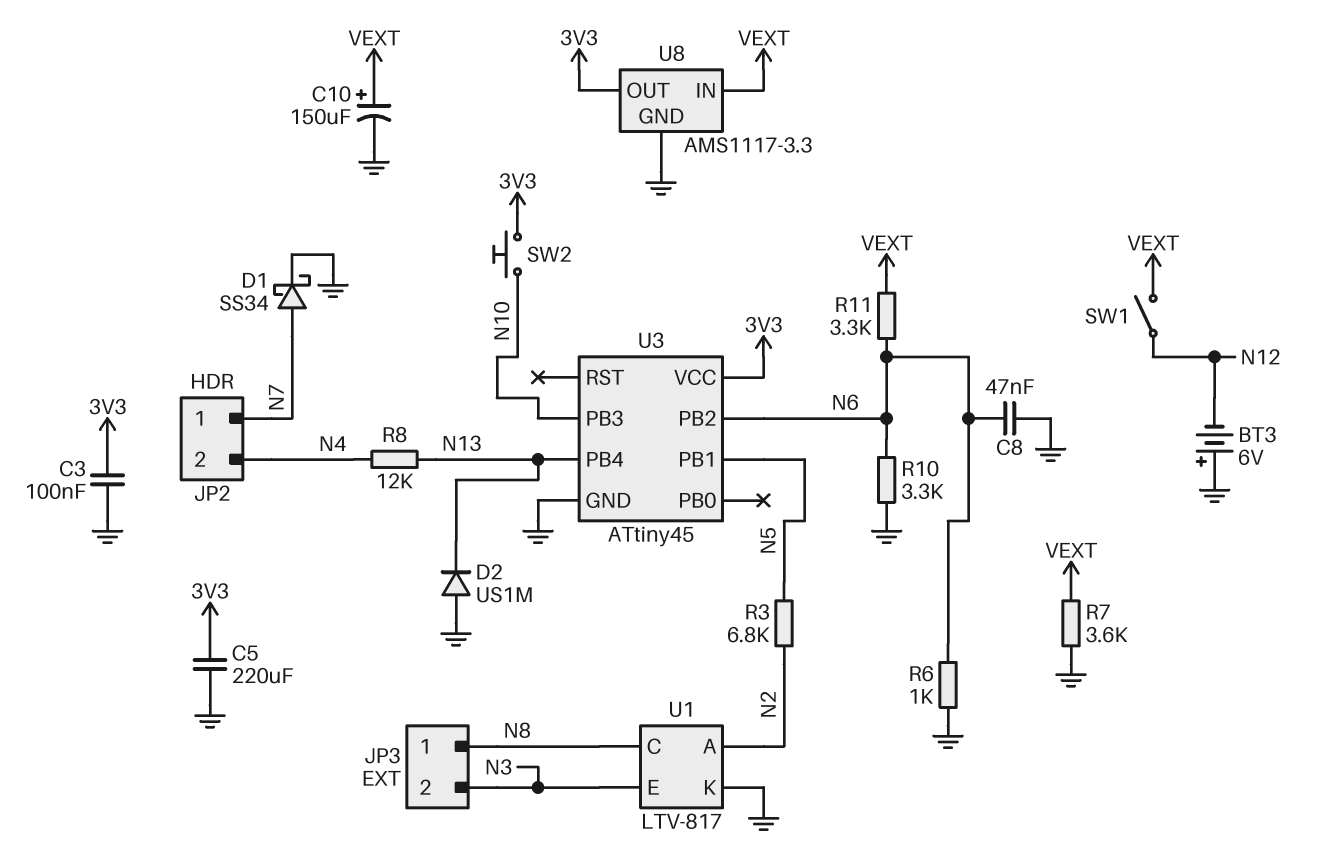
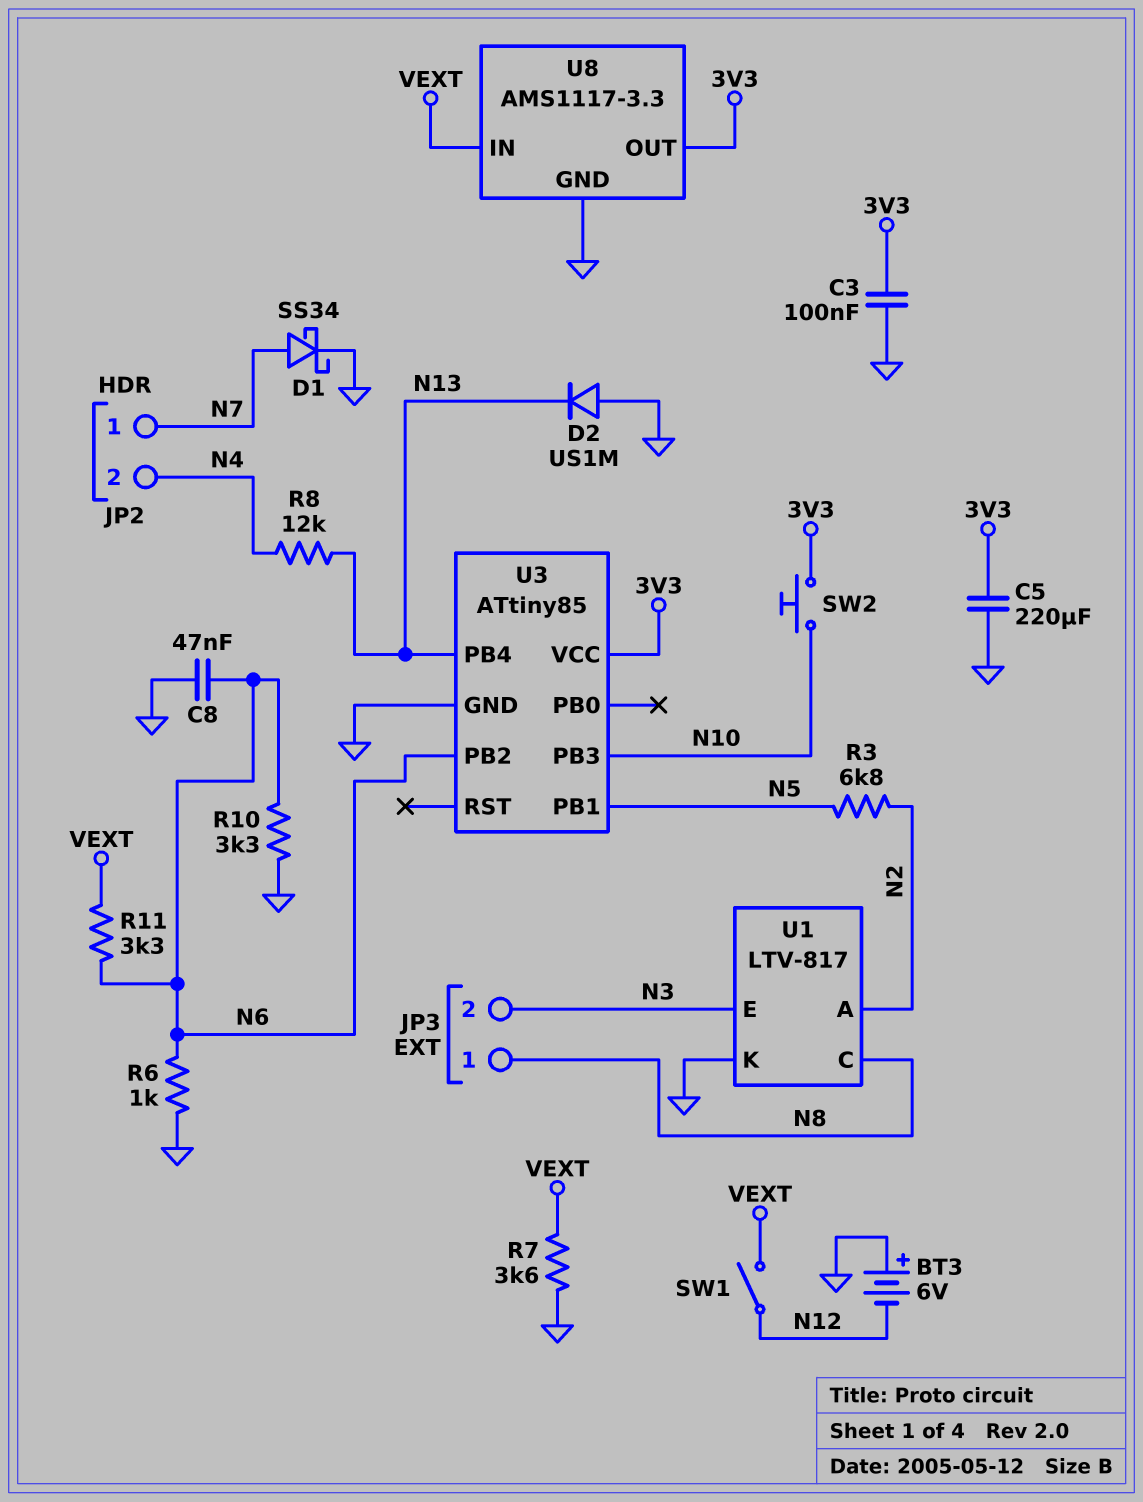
C10: 150uF (plus VEXT, minus GND) -> none
U3: ATtiny45 -> ATtiny85

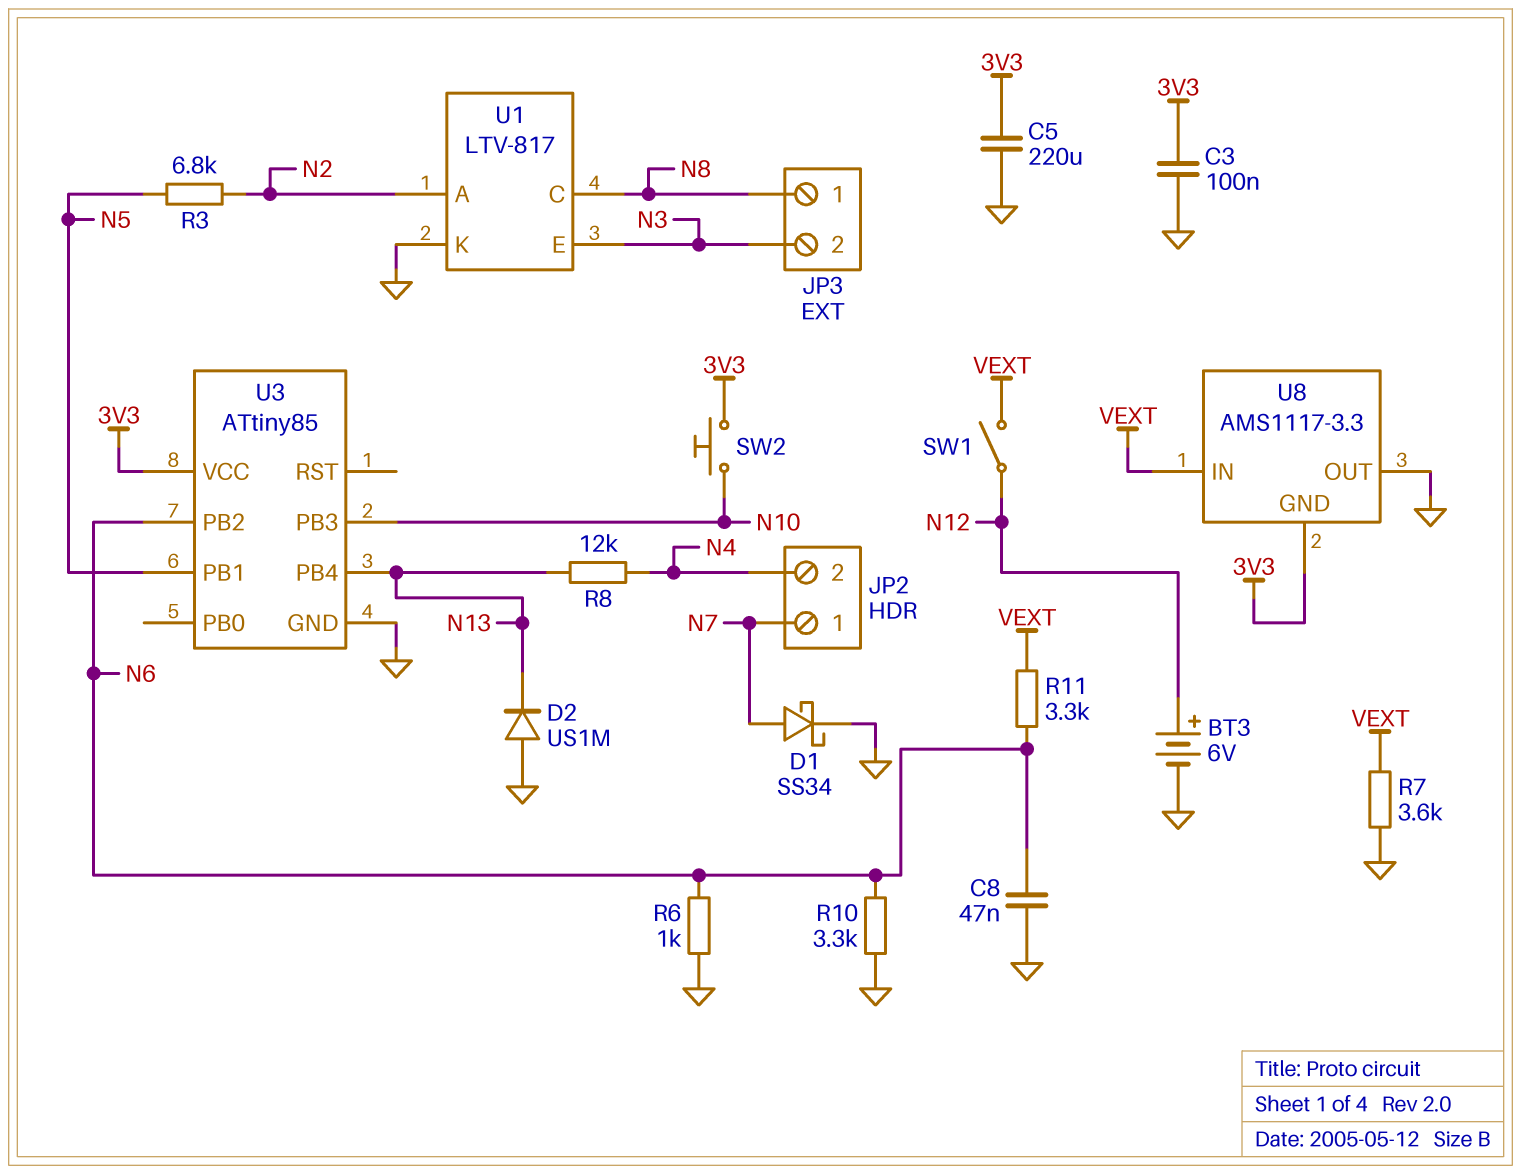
BT3: 6V (plus GND, minus N12) -> 6V (plus N12, minus GND)
U8 pin GND: GND -> 3V3
U8 pin OUT: 3V3 -> GND

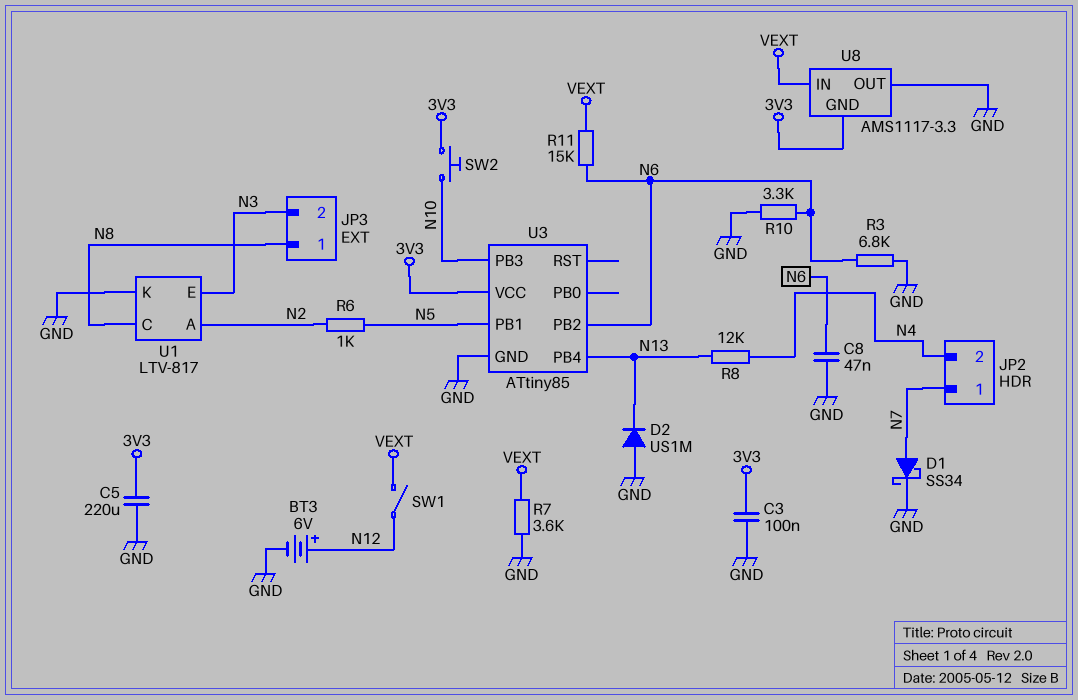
R3: 6.8k (N2, N5) -> 6.8k (GND, N6)
R6: 1k (GND, N6) -> 1k (N2, N5)
R11: 3.3k (N6, VEXT) -> 15k (N6, VEXT)

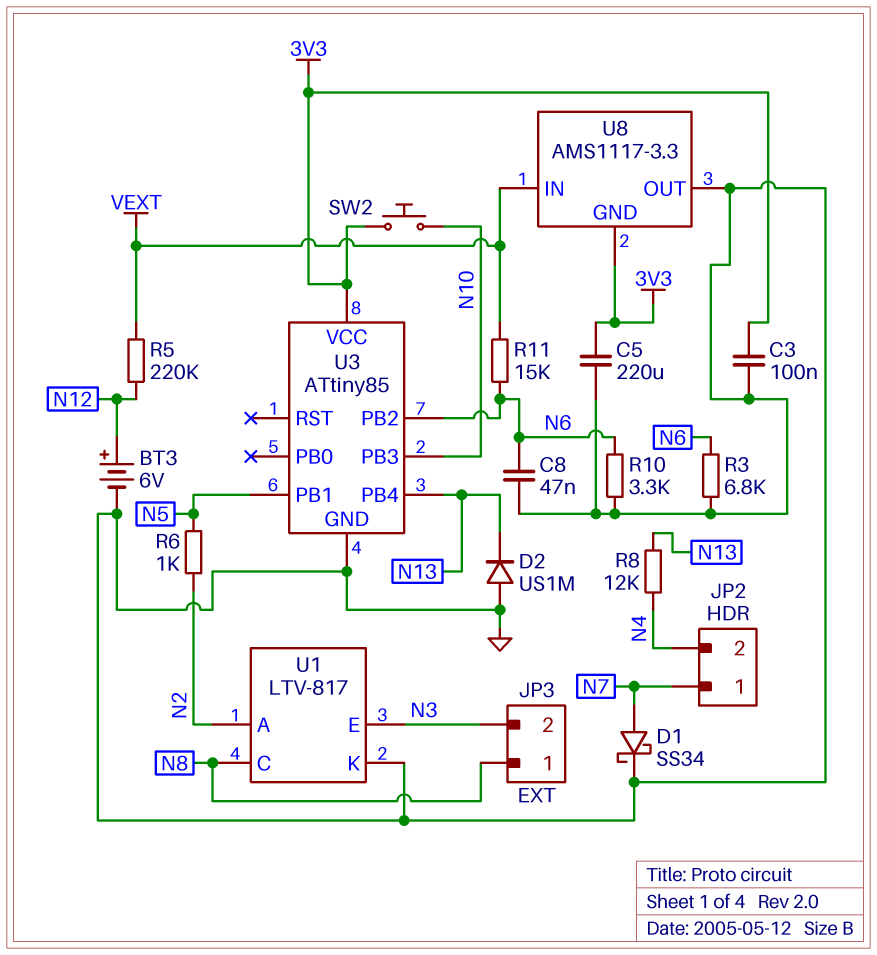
R5: none -> 220k (N12, VEXT)
R7: 3.6k (GND, VEXT) -> none
SW1: switch (N12, VEXT) -> none

